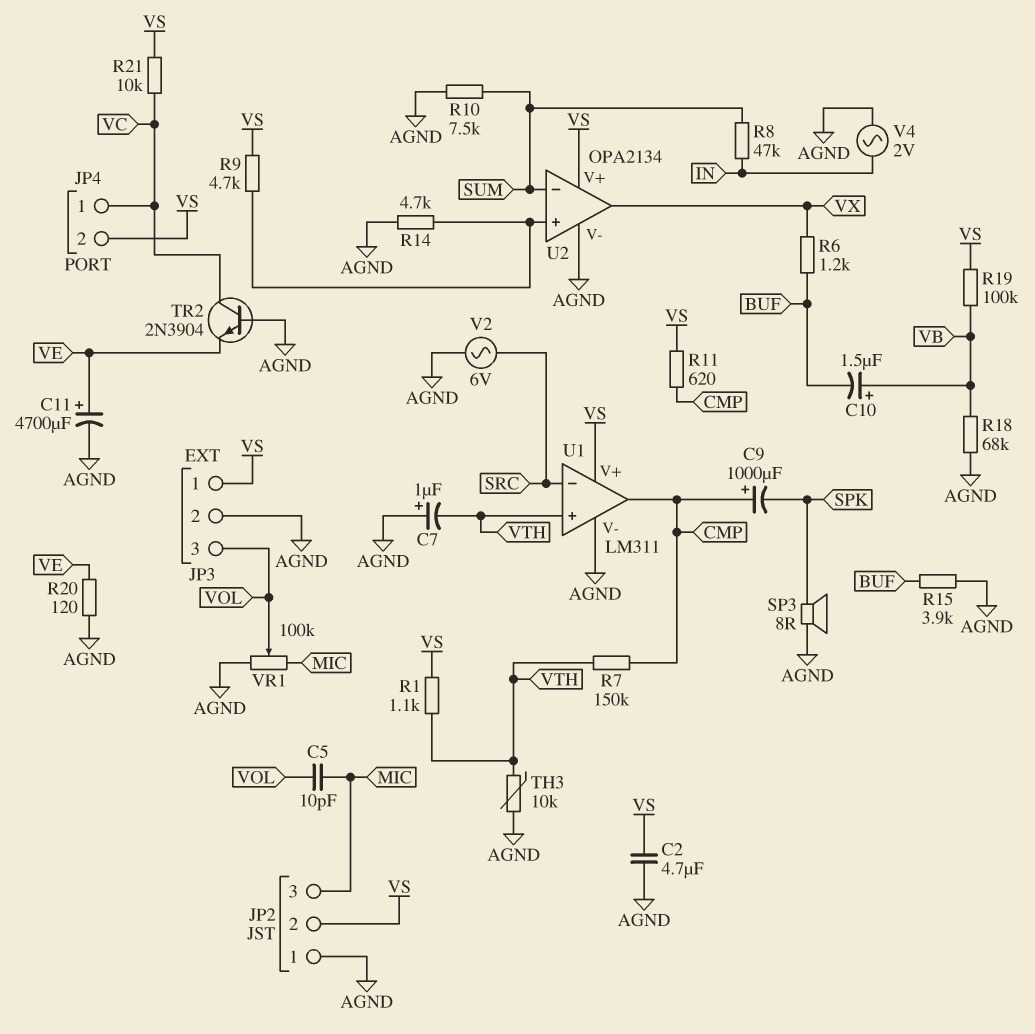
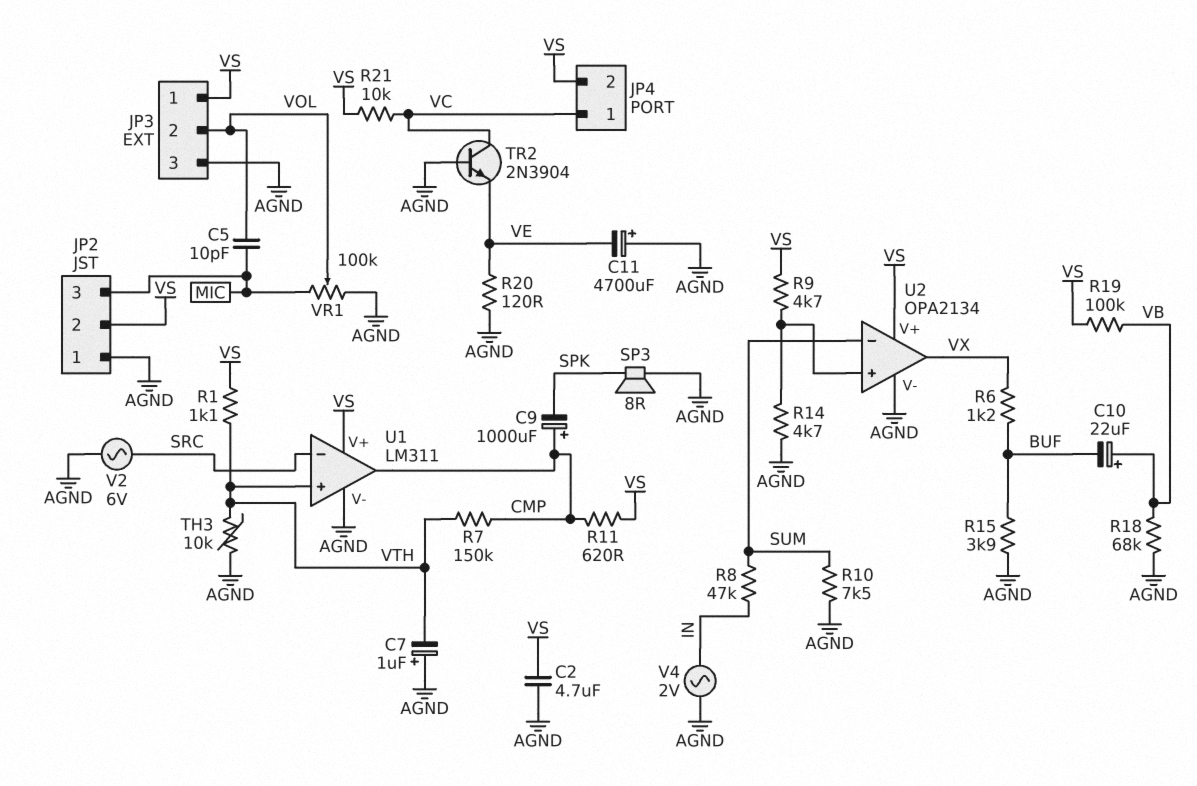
C10: 1.5uF (plus VB, minus BUF) -> 22uF (plus VB, minus BUF)
C11: 4700uF (plus VE, minus AGND) -> 4700uF (plus AGND, minus VE)
JP3 pin 2: AGND -> VOL
JP3 pin 3: VOL -> AGND

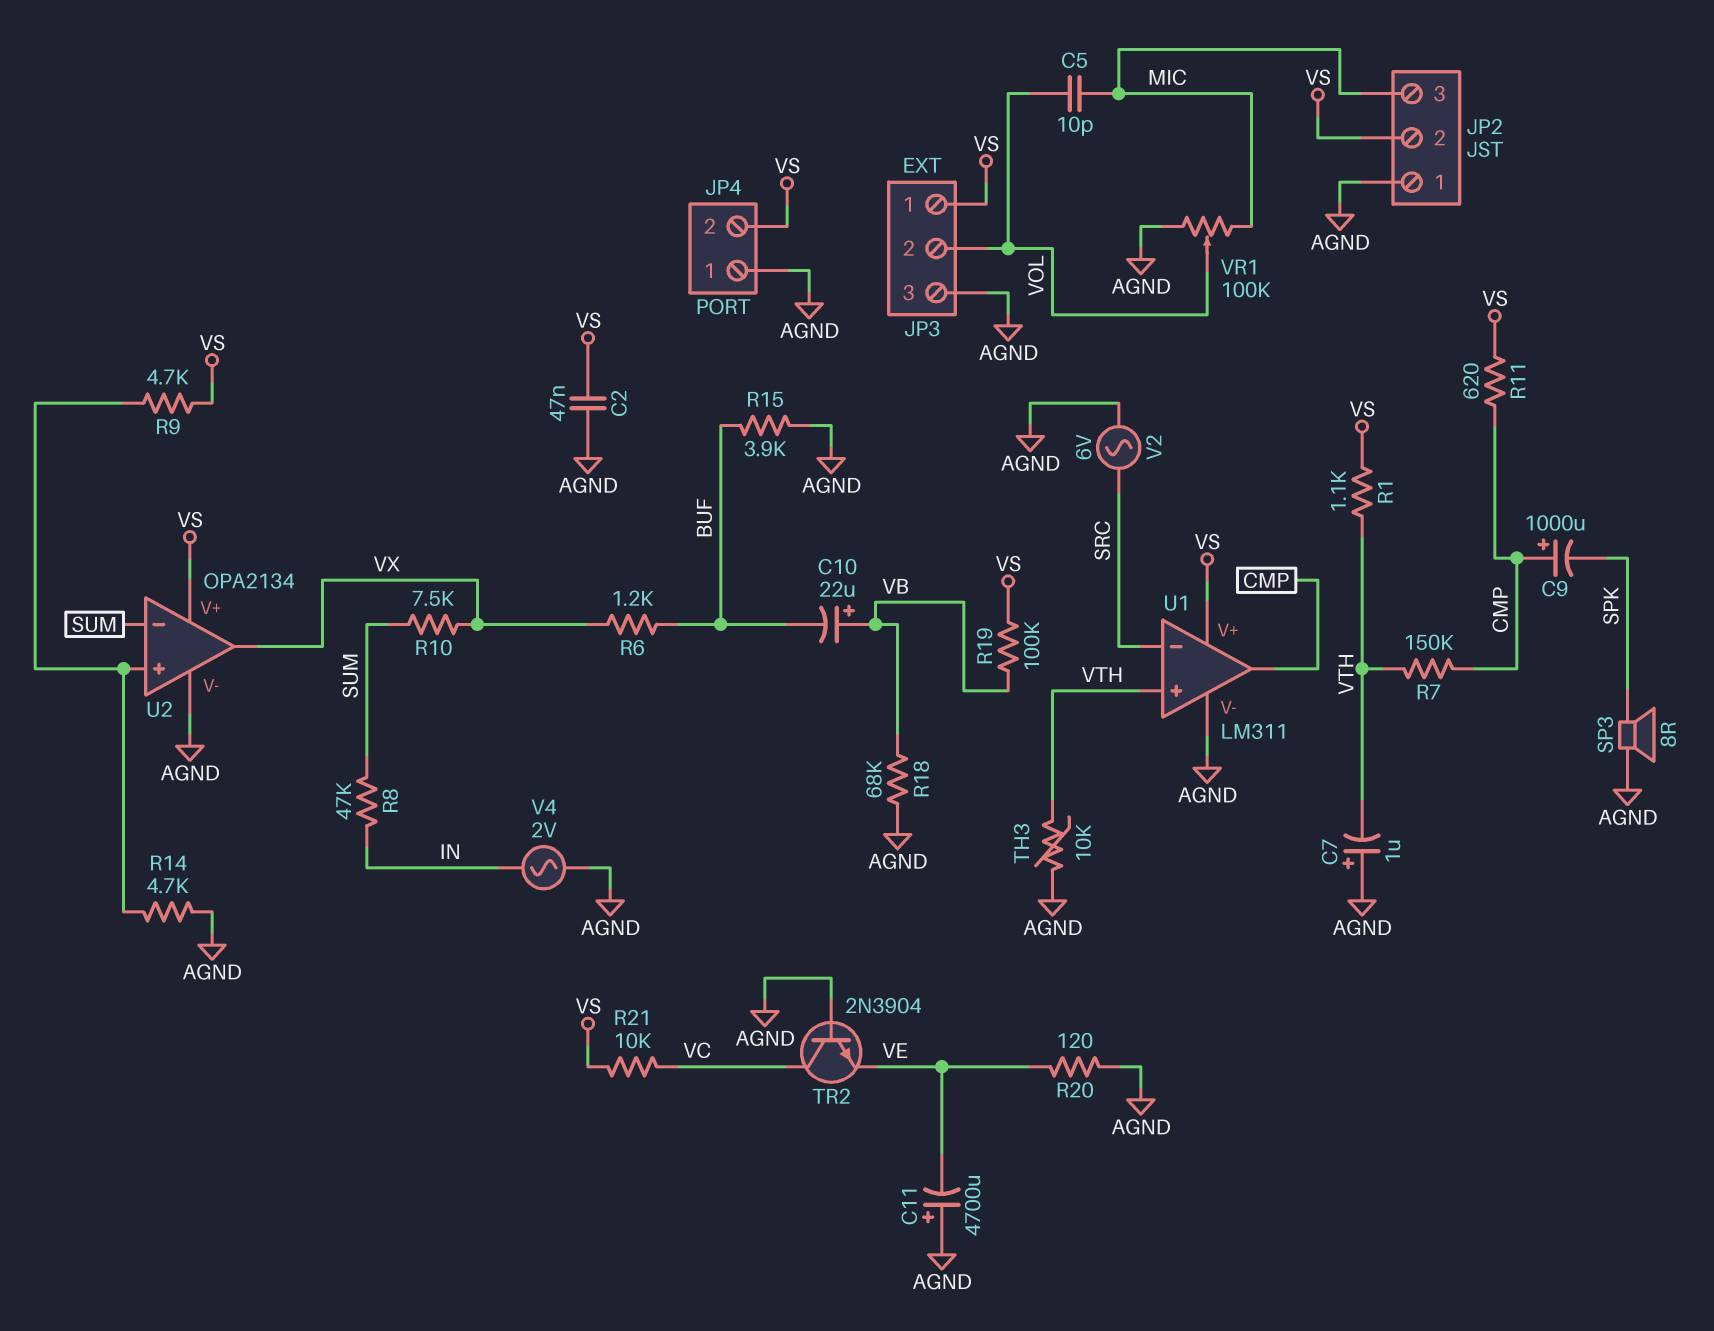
C2: 4.7uF (AGND, VS) -> 47nF (AGND, VS)
JP4 pin 1: VC -> AGND
R10: 7.5k (AGND, SUM) -> 7.5k (SUM, VX)

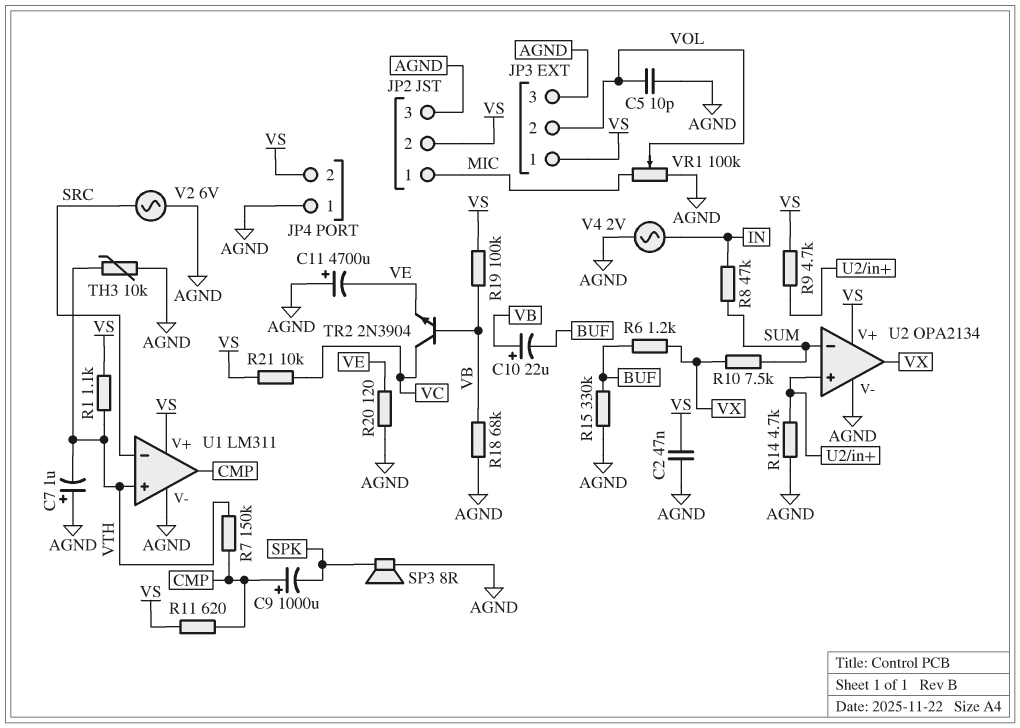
C5: 10pF (MIC, VOL) -> 10pF (AGND, VOL)
JP2 pin 1: AGND -> MIC
JP2 pin 3: MIC -> AGND
R15: 3.9k (AGND, BUF) -> 330k (AGND, BUF)
TR2: NPN 2N3904 (B AGND, C VC, E VE) -> NPN 2N3904 (B VB, C VC, E VE)

